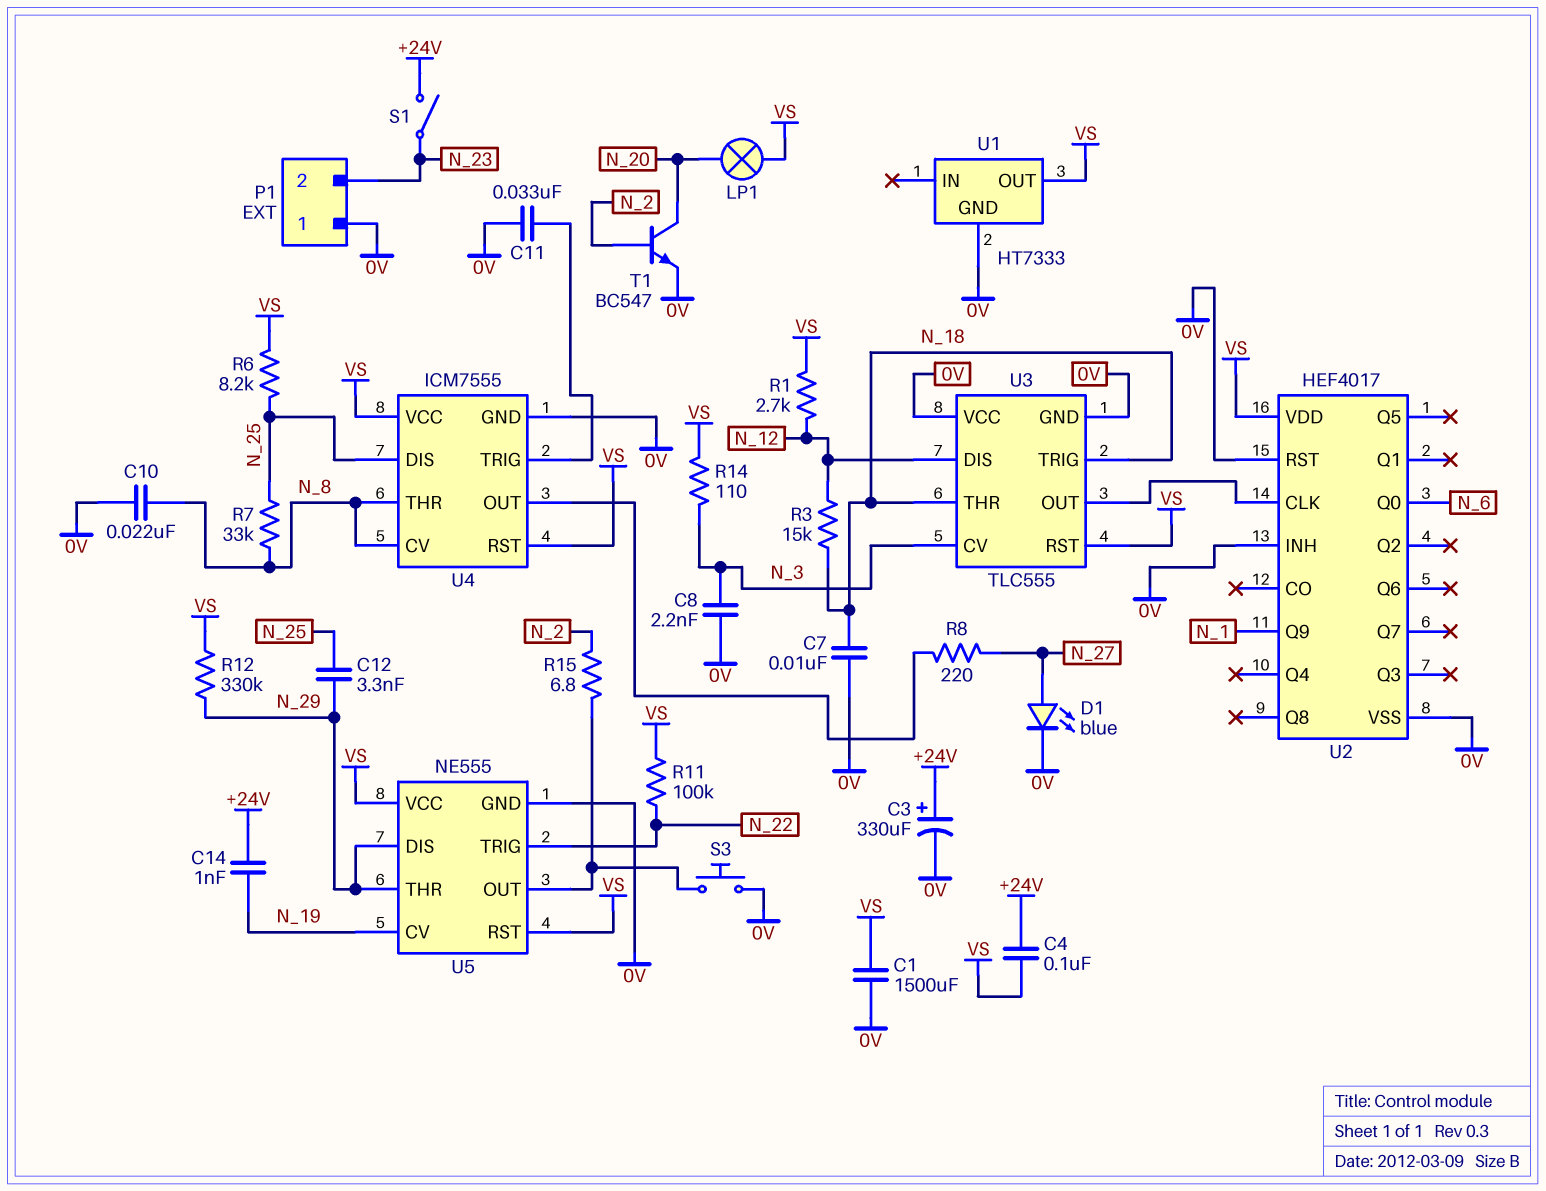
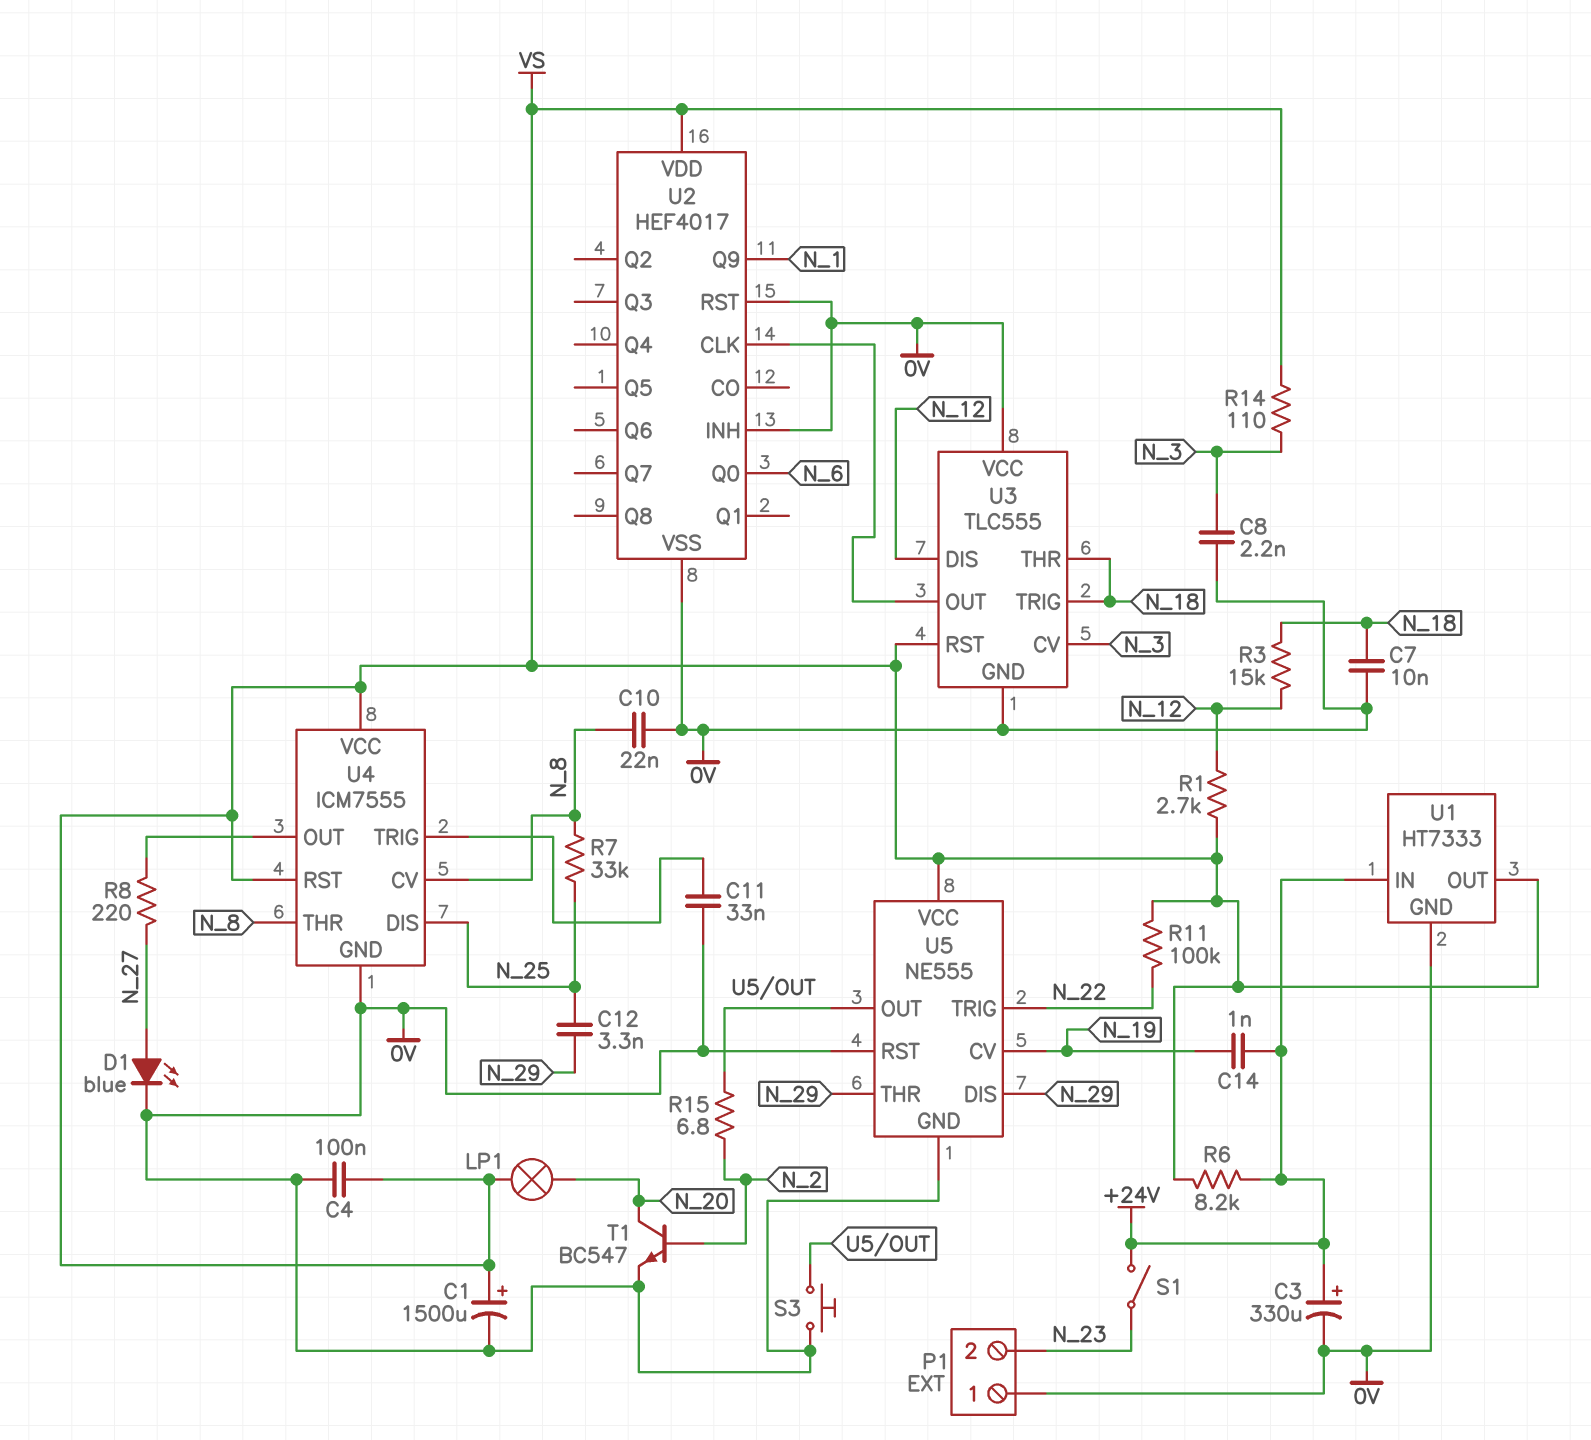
C1: 1500uF (0V, VS) -> 1500uF (plus VS, minus 0V)
C4: 100nF (+24V, VS) -> 100nF (0V, VS)
R6: 8.2k (N_25, VS) -> 8.2k (+24V, VS)
R12: 330k (N_29, VS) -> none
U1 pin IN: none -> +24V
U5 pin RST: VS -> 0V

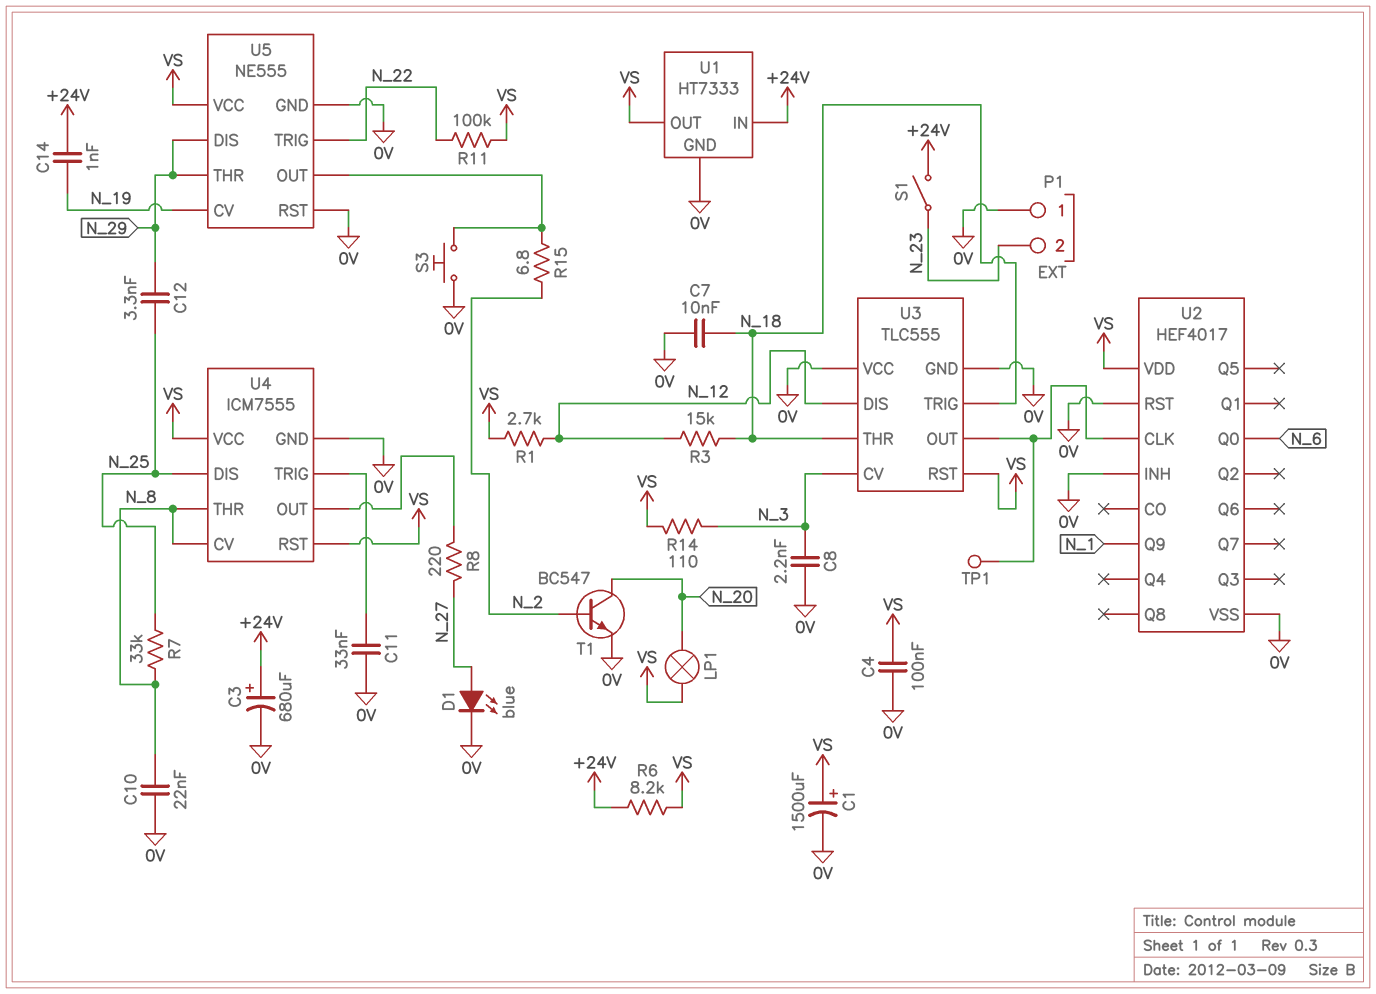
C3: 330uF (plus +24V, minus 0V) -> 680uF (plus +24V, minus 0V)
TP1: none -> test point (U2/CLK)

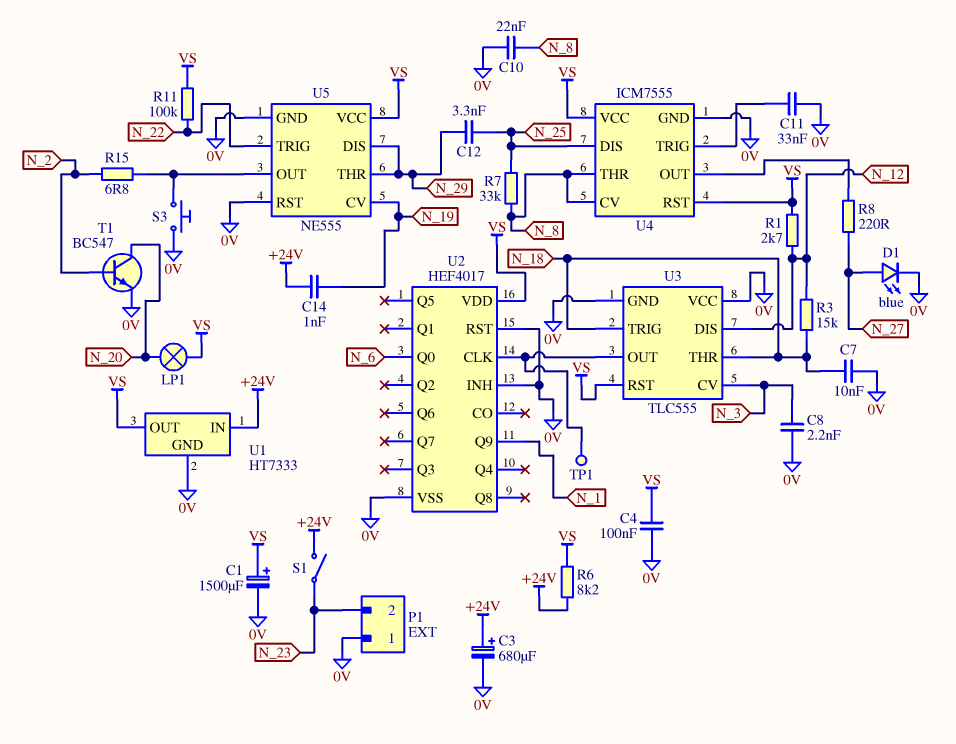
R14: 110 (N_3, VS) -> none

